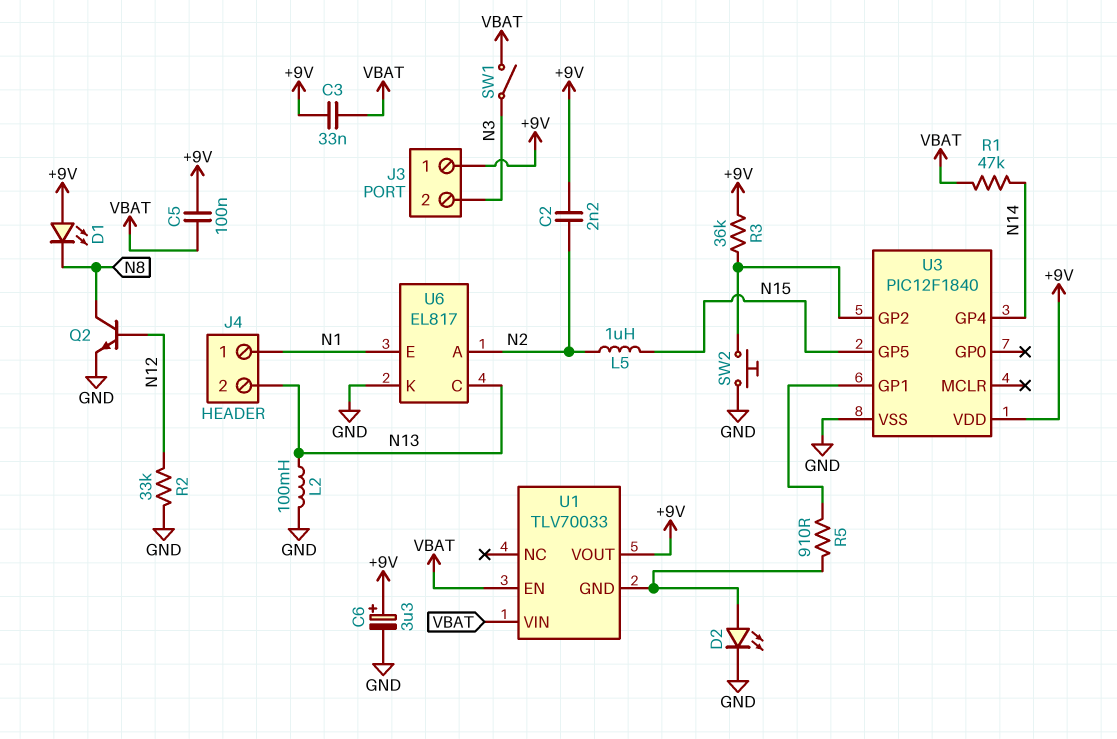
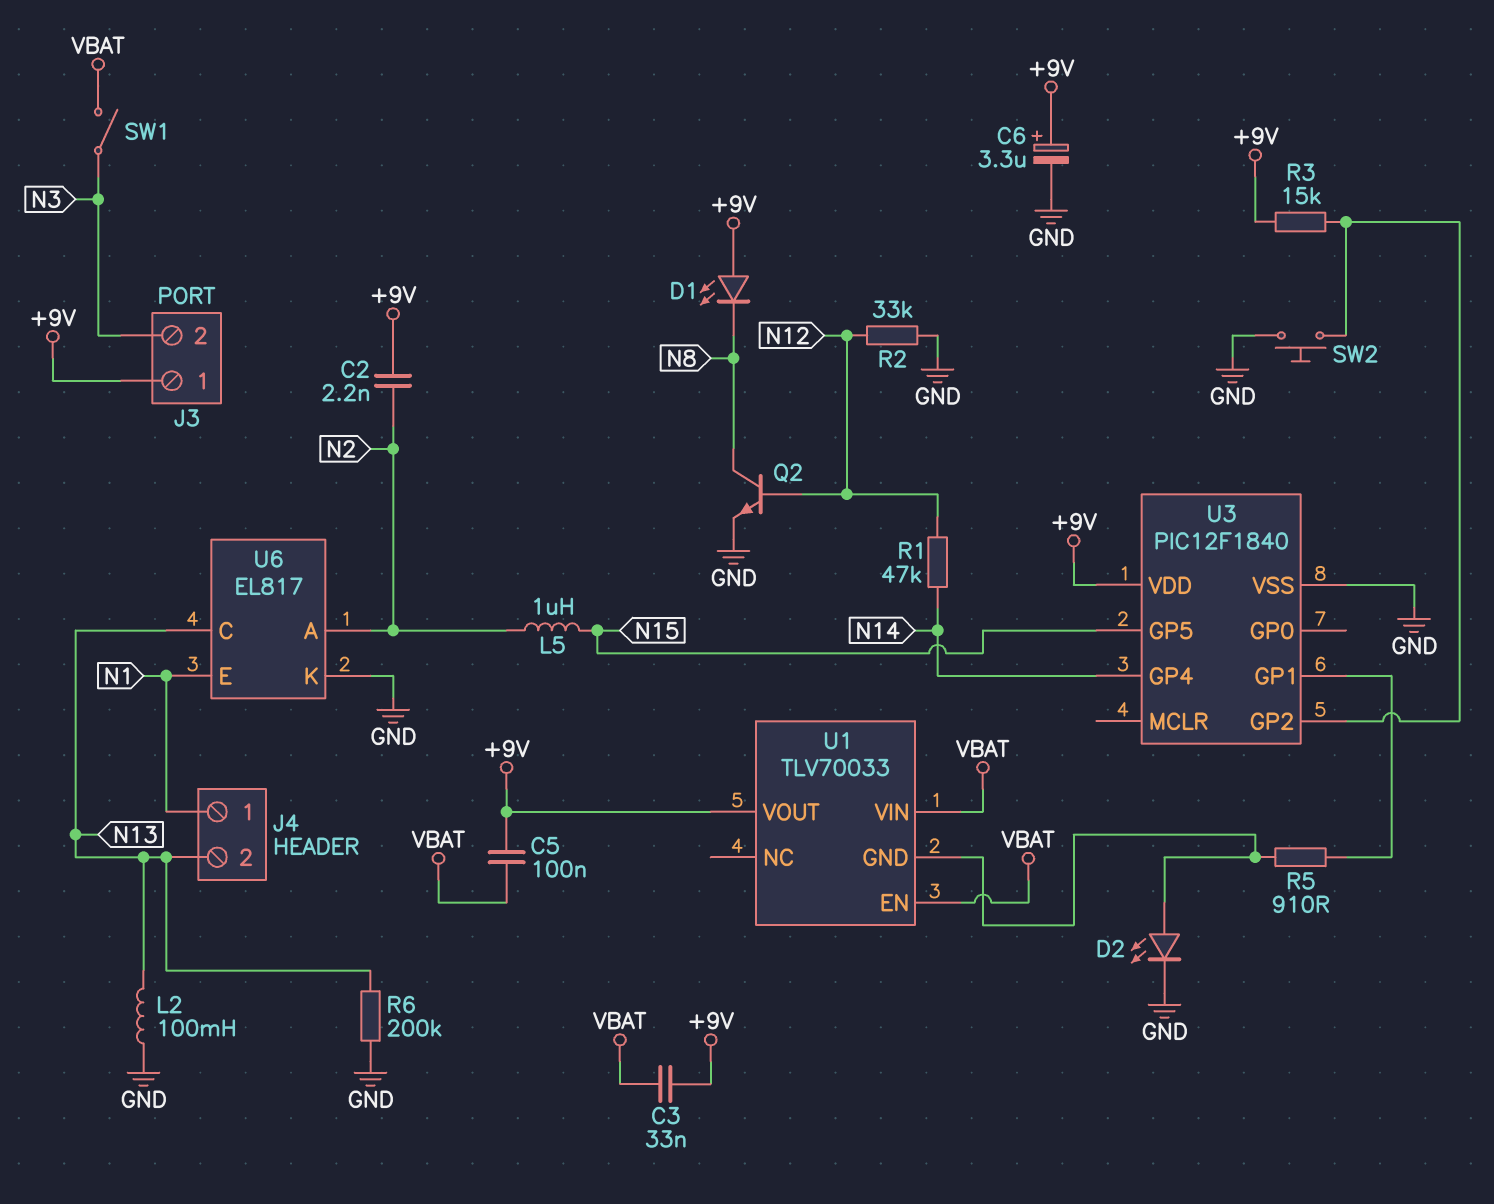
R1: 47k (N14, VBAT) -> 47k (N12, N14)
R3: 36k (+9V, U3/GP2) -> 15k (+9V, U3/GP2)
R6: none -> 200k (GND, N13)

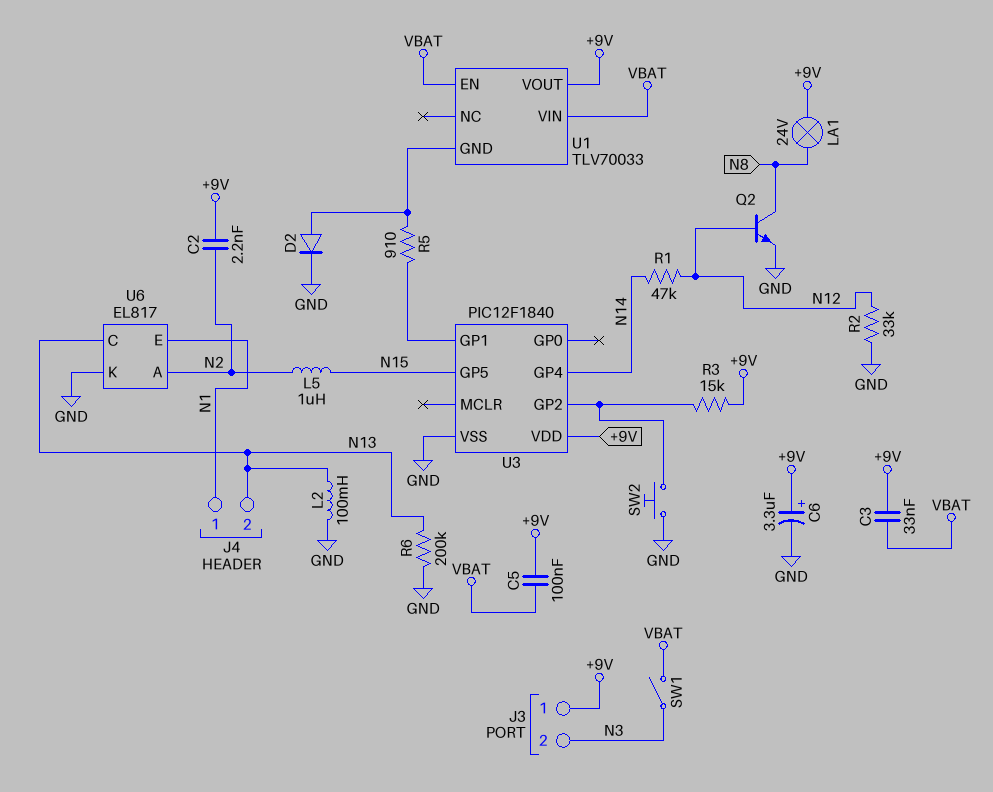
D1: LED (A +9V, K N8) -> none
D2: LED (A U1/GND, K GND) -> diode (A U1/GND, K GND)
LA1: none -> lamp 24V (+9V, N8)

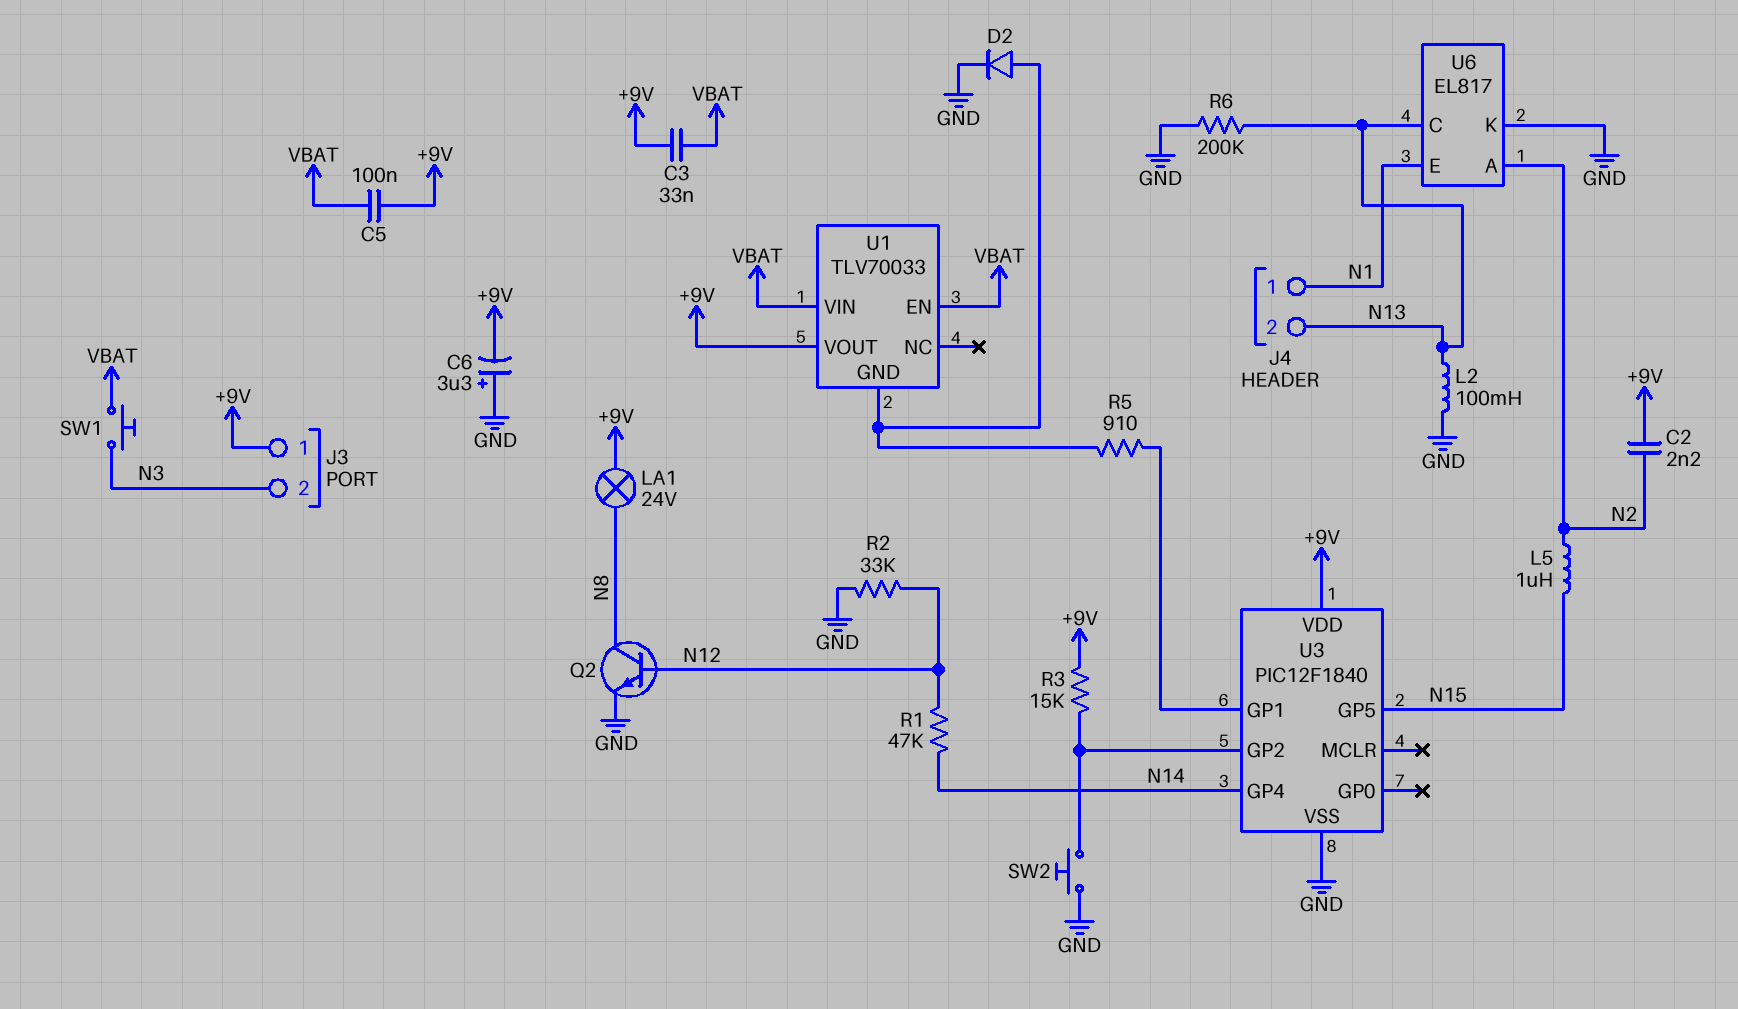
C6: 3.3uF (plus +9V, minus GND) -> 3.3uF (plus GND, minus +9V)
SW1: switch (N3, VBAT) -> button (N3, VBAT)

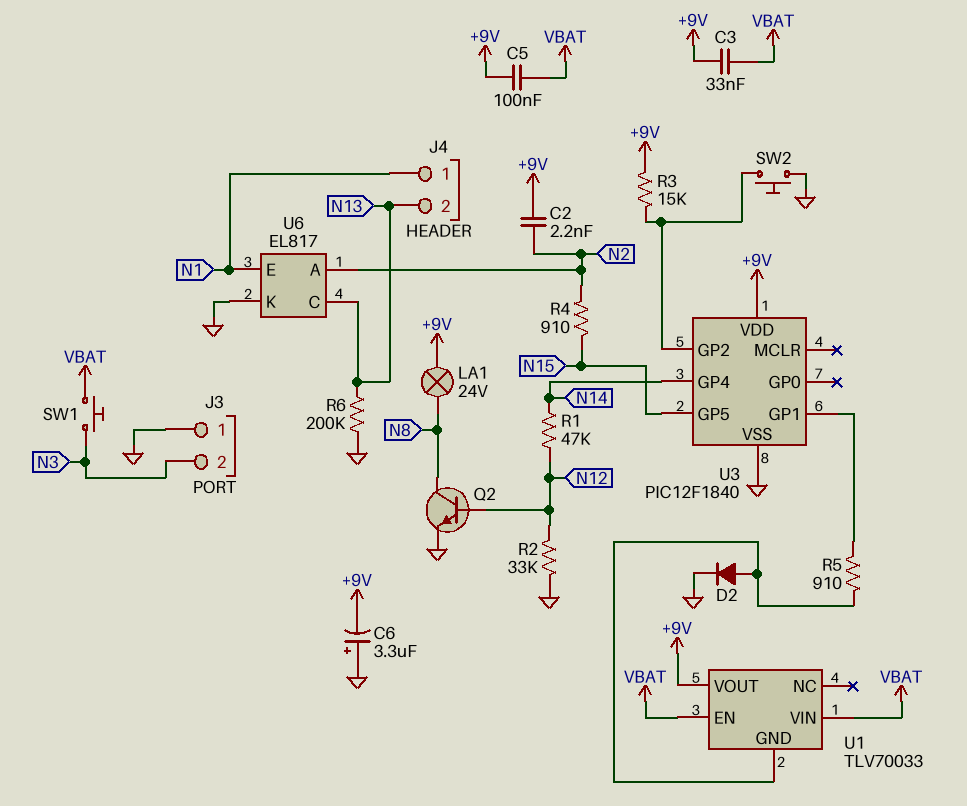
J3 pin 1: +9V -> GND
L2: 100mH (GND, N13) -> none
L5: 1uH (N2, N15) -> none
R4: none -> 910 (N2, N15)

